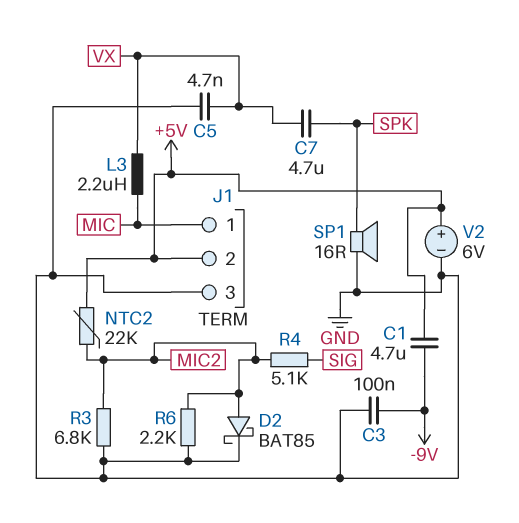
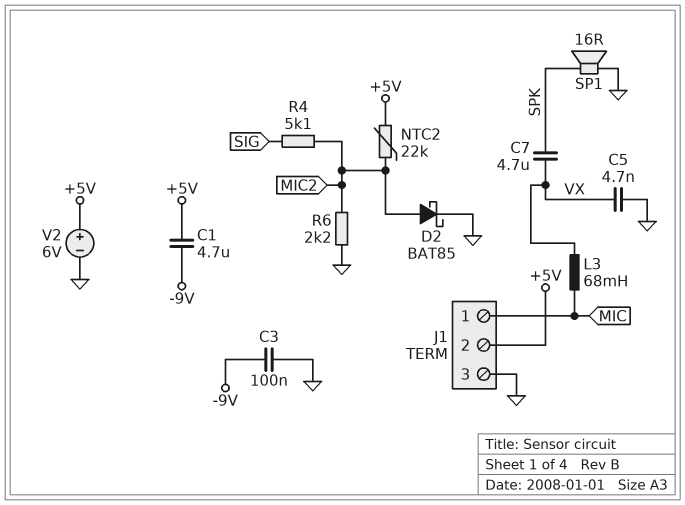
L3: 2.2uH (MIC, VX) -> 68mH (MIC, VX)
R3: 6.8k (GND, MIC2) -> none

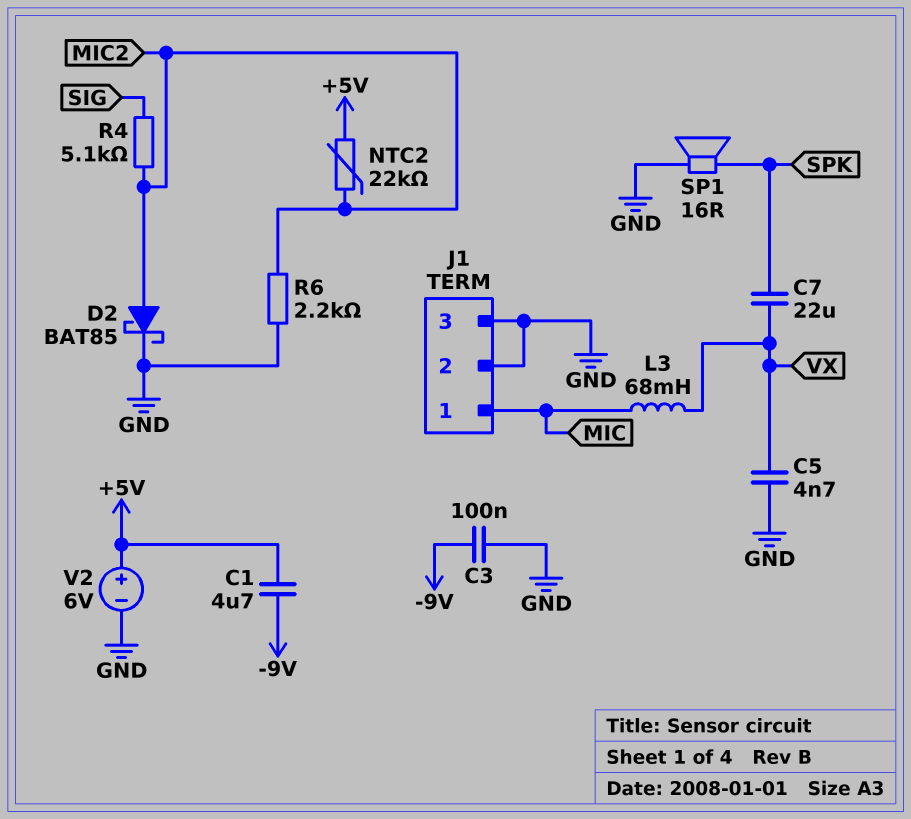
C7: 4.7uF (SPK, VX) -> 22uF (SPK, VX)
J1 pin 2: +5V -> GND

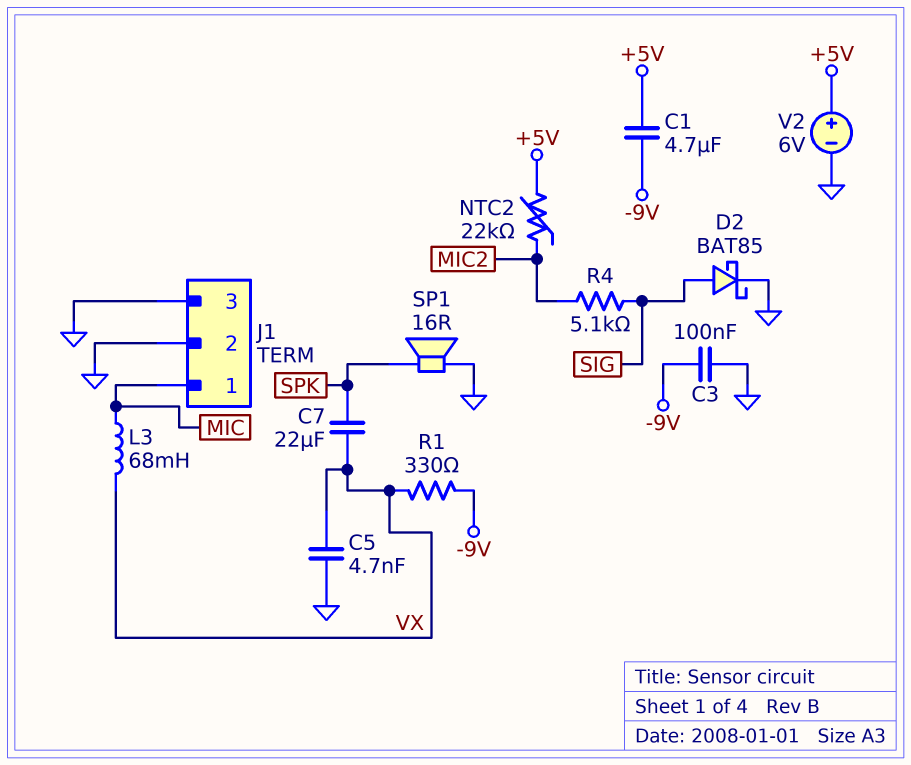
D2: schottky BAT85 (A MIC2, K GND) -> schottky BAT85 (A SIG, K GND)
R1: none -> 330 (-9V, VX)
R6: 2.2k (GND, MIC2) -> none

